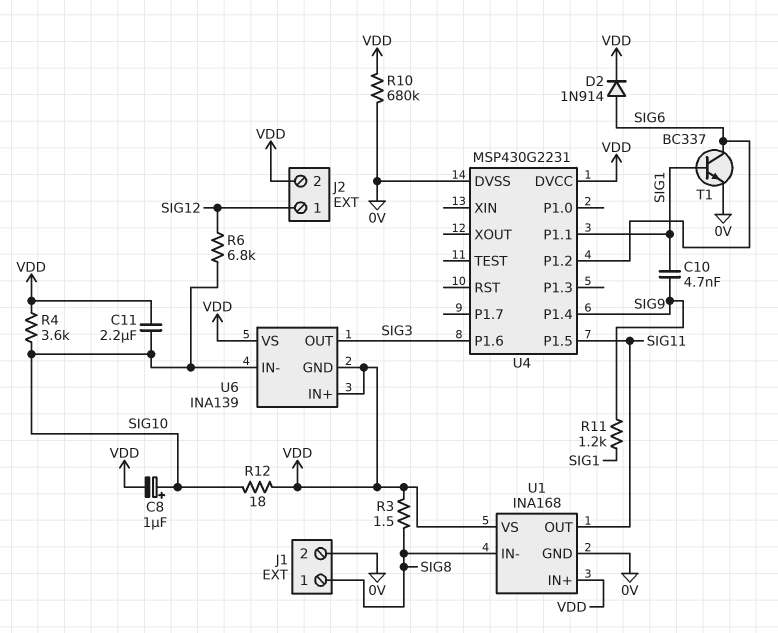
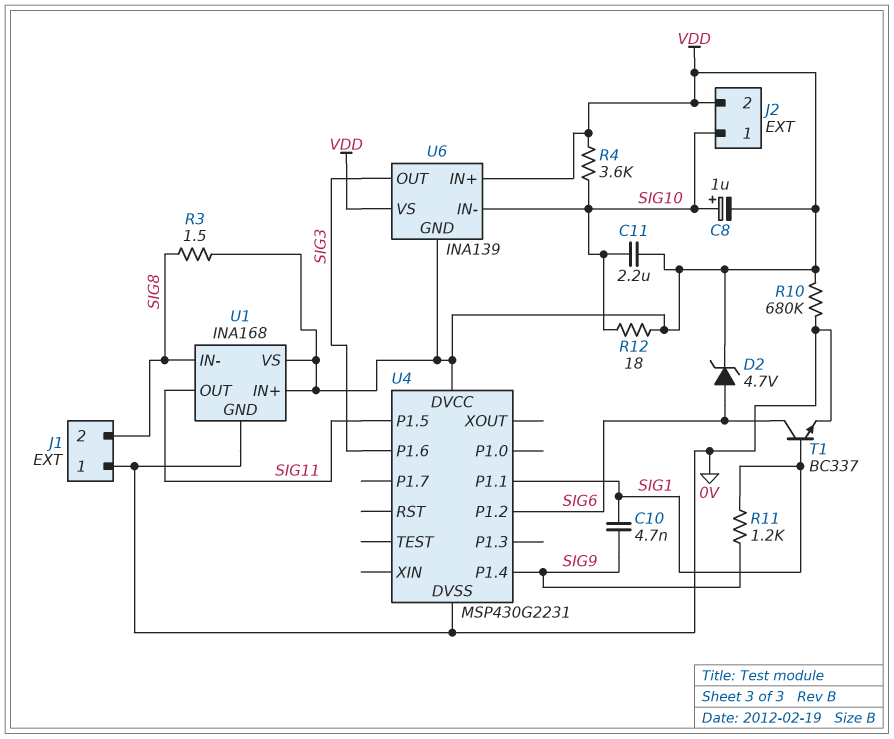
D2: diode 1N914 (A SIG6, K VDD) -> zener 4.7V (A SIG6, K VDD)
J1 pin 1: SIG8 -> 0V
J1 pin 2: 0V -> SIG8
J2 pin 1: SIG12 -> SIG10
R6: 6.8k (SIG10, SIG12) -> none

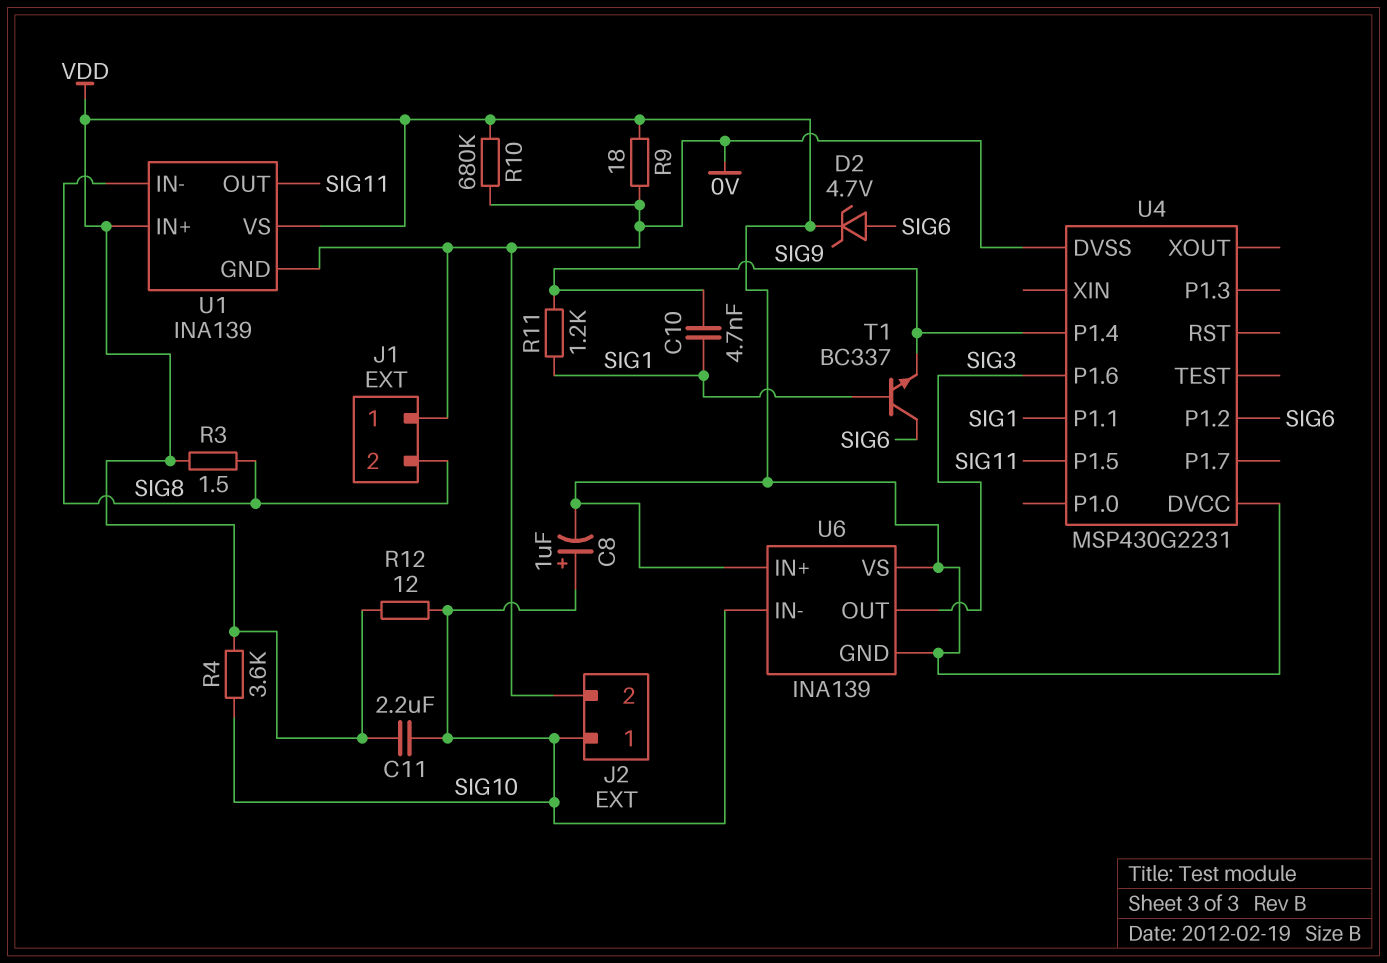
J2 pin 2: VDD -> 0V
R9: none -> 18 (0V, VDD)
R12: 18 (SIG10, VDD) -> 12 (SIG10, VDD)
T1: NPN BC337 (B SIG1, C SIG6, E 0V) -> NPN BC337 (B SIG1, C SIG6, E SIG9)
U1: INA168 -> INA139

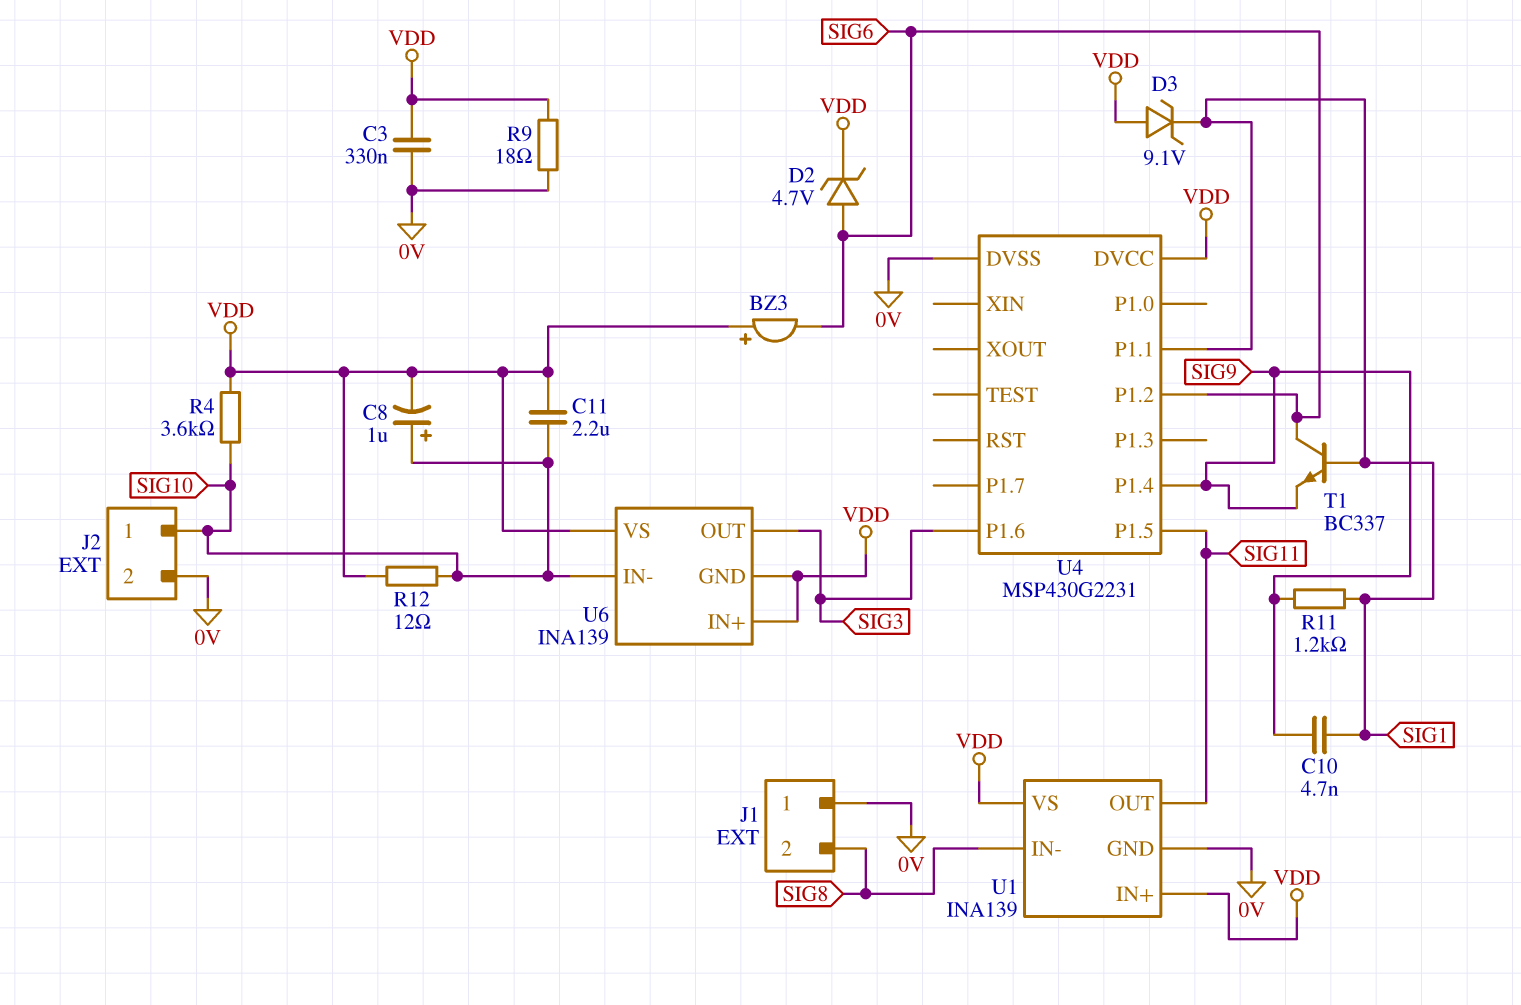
BZ3: none -> buzzer (plus VDD, minus SIG6)
C3: none -> 330nF (0V, VDD)
D3: none -> zener 9.1V (A VDD, K SIG1)
R3: 1.5 (SIG8, VDD) -> none
R10: 680k (0V, VDD) -> none

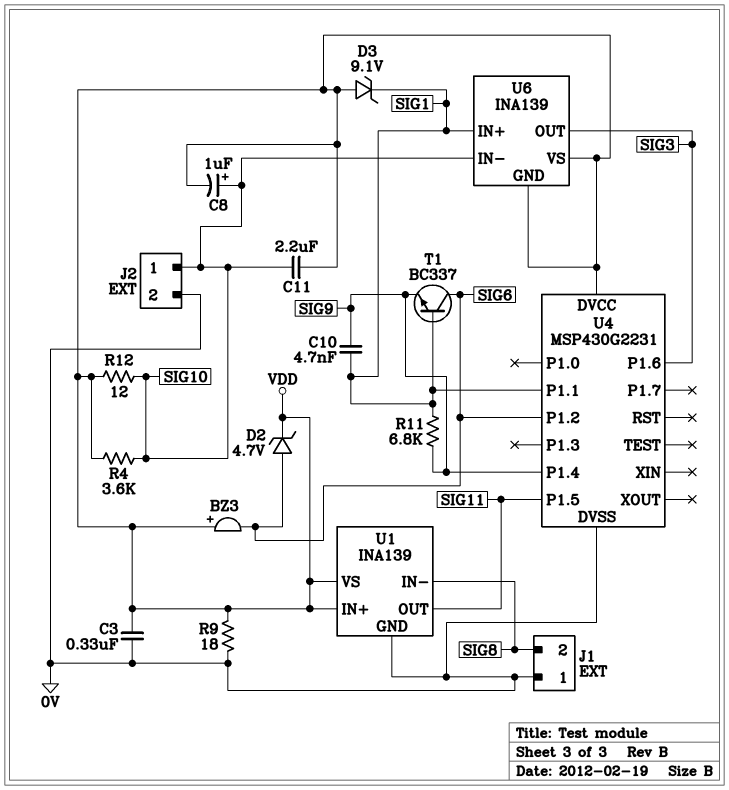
R11: 1.2k (SIG1, SIG9) -> 6.8k (SIG1, SIG9)
U6 pin IN+: VDD -> SIG1

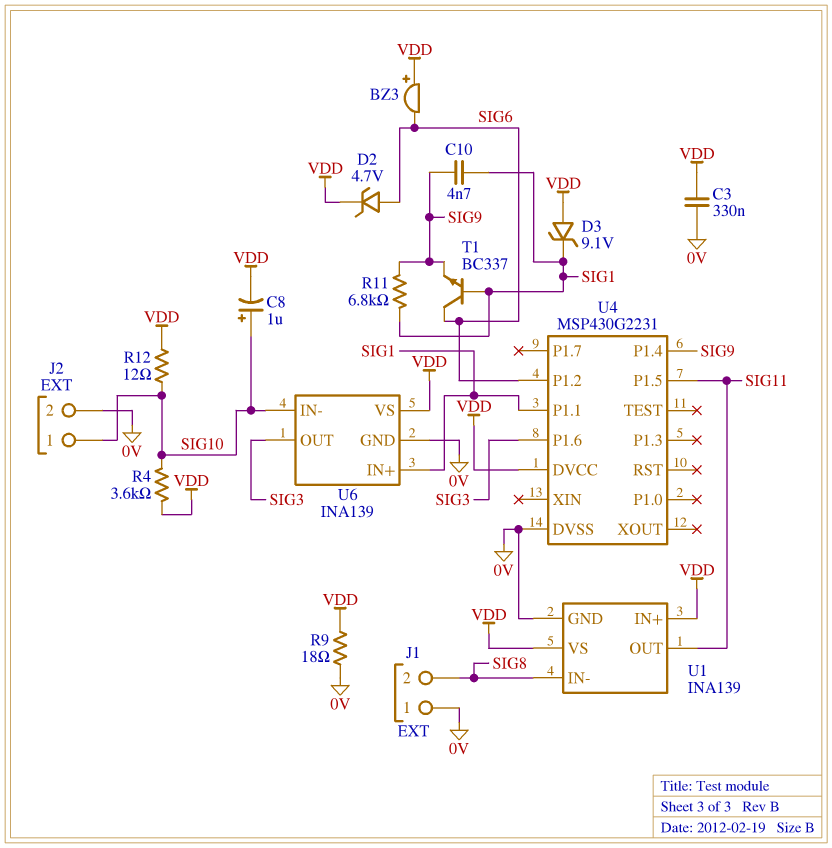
C11: 2.2uF (SIG10, VDD) -> none
U6 pin GND: VDD -> 0V

